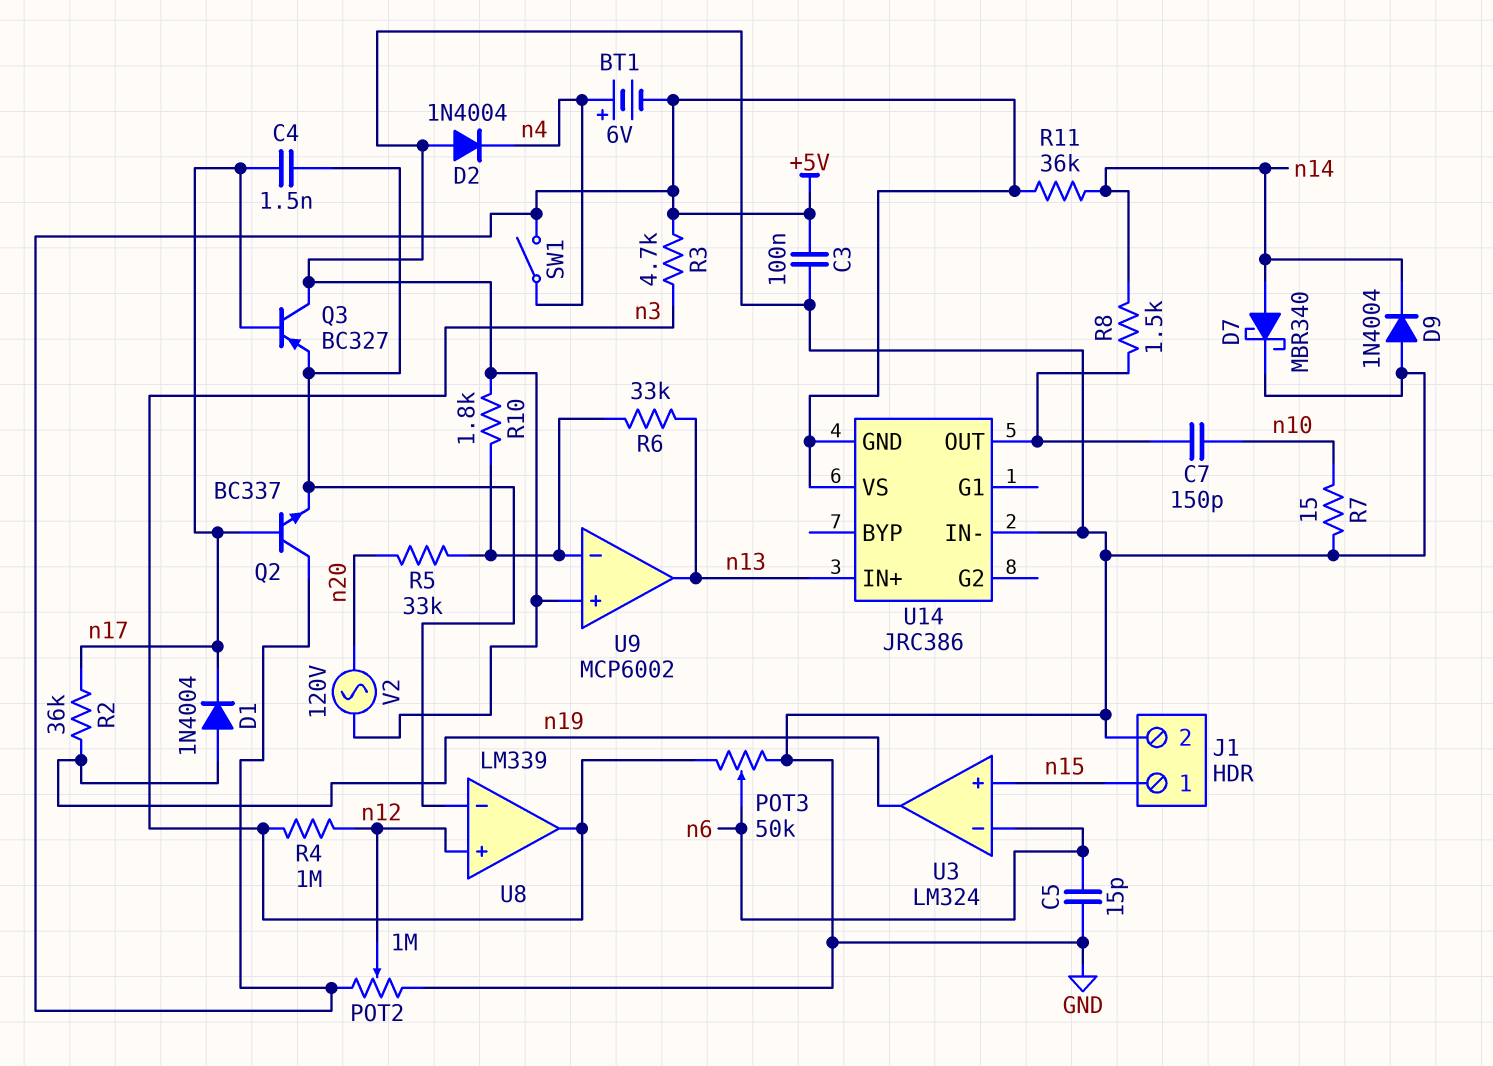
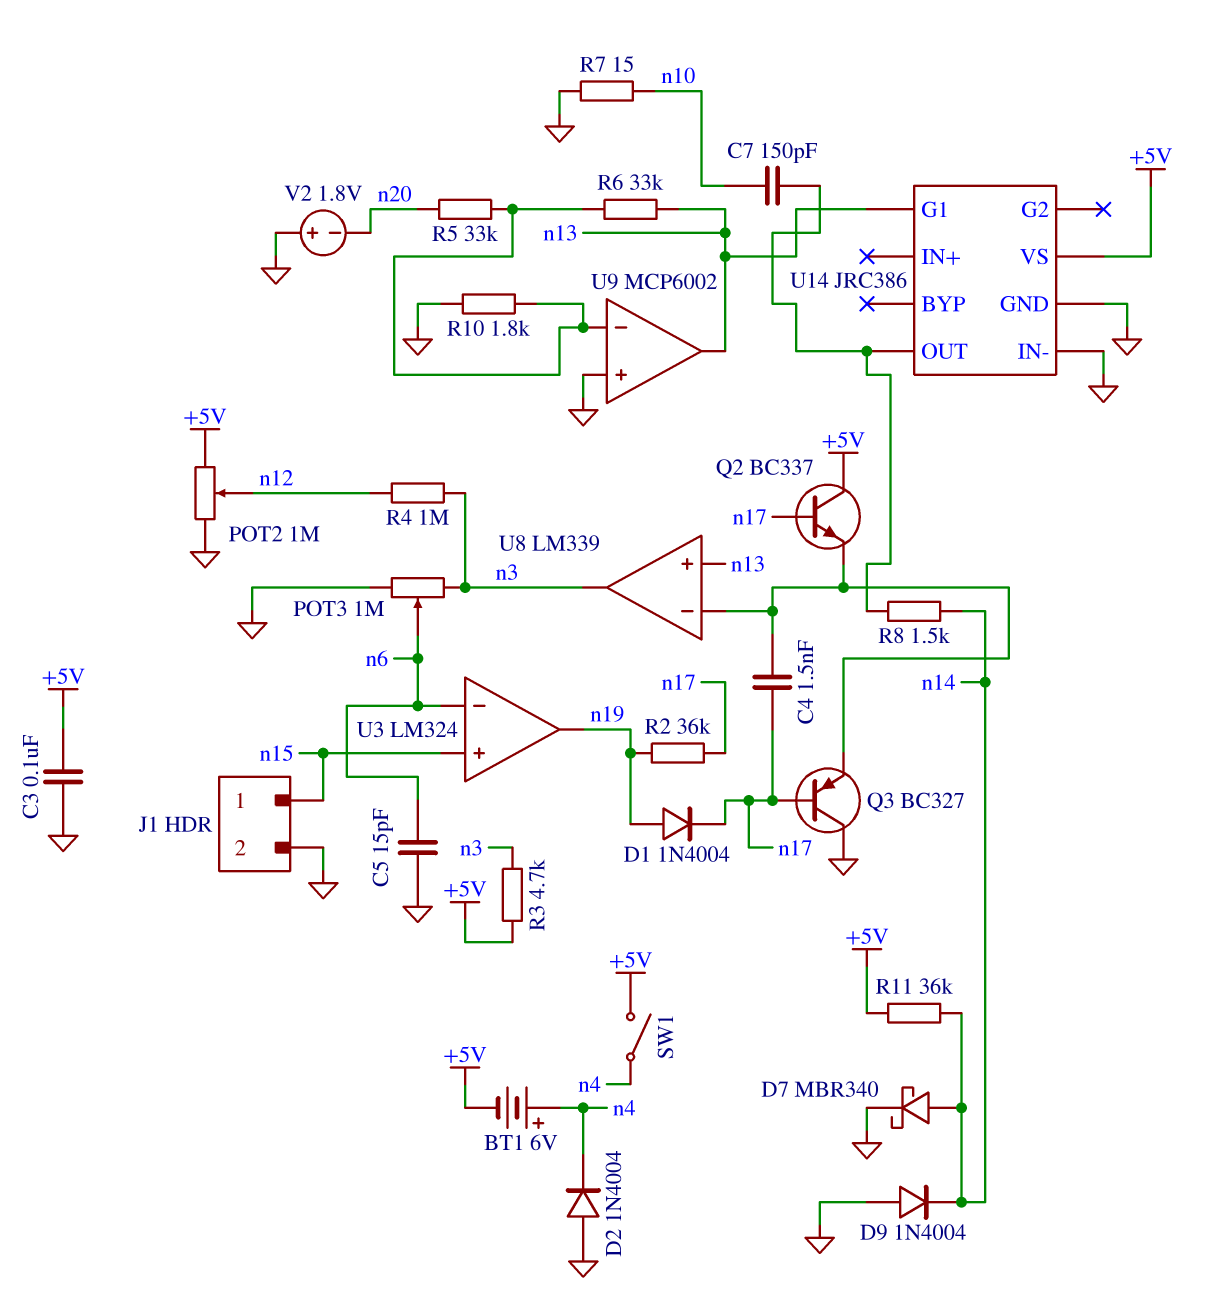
POT3: 50k (GND, n3, wiper n6) -> 1M (GND, n3, wiper n6)
U8 pin in+: n12 -> n13
U14 pin G1: none -> n13
U14 pin GND: +5V -> GND
U14 pin IN+: n13 -> none
V2: AC 120V (GND, n20) -> 1.8V (plus GND, minus n20)

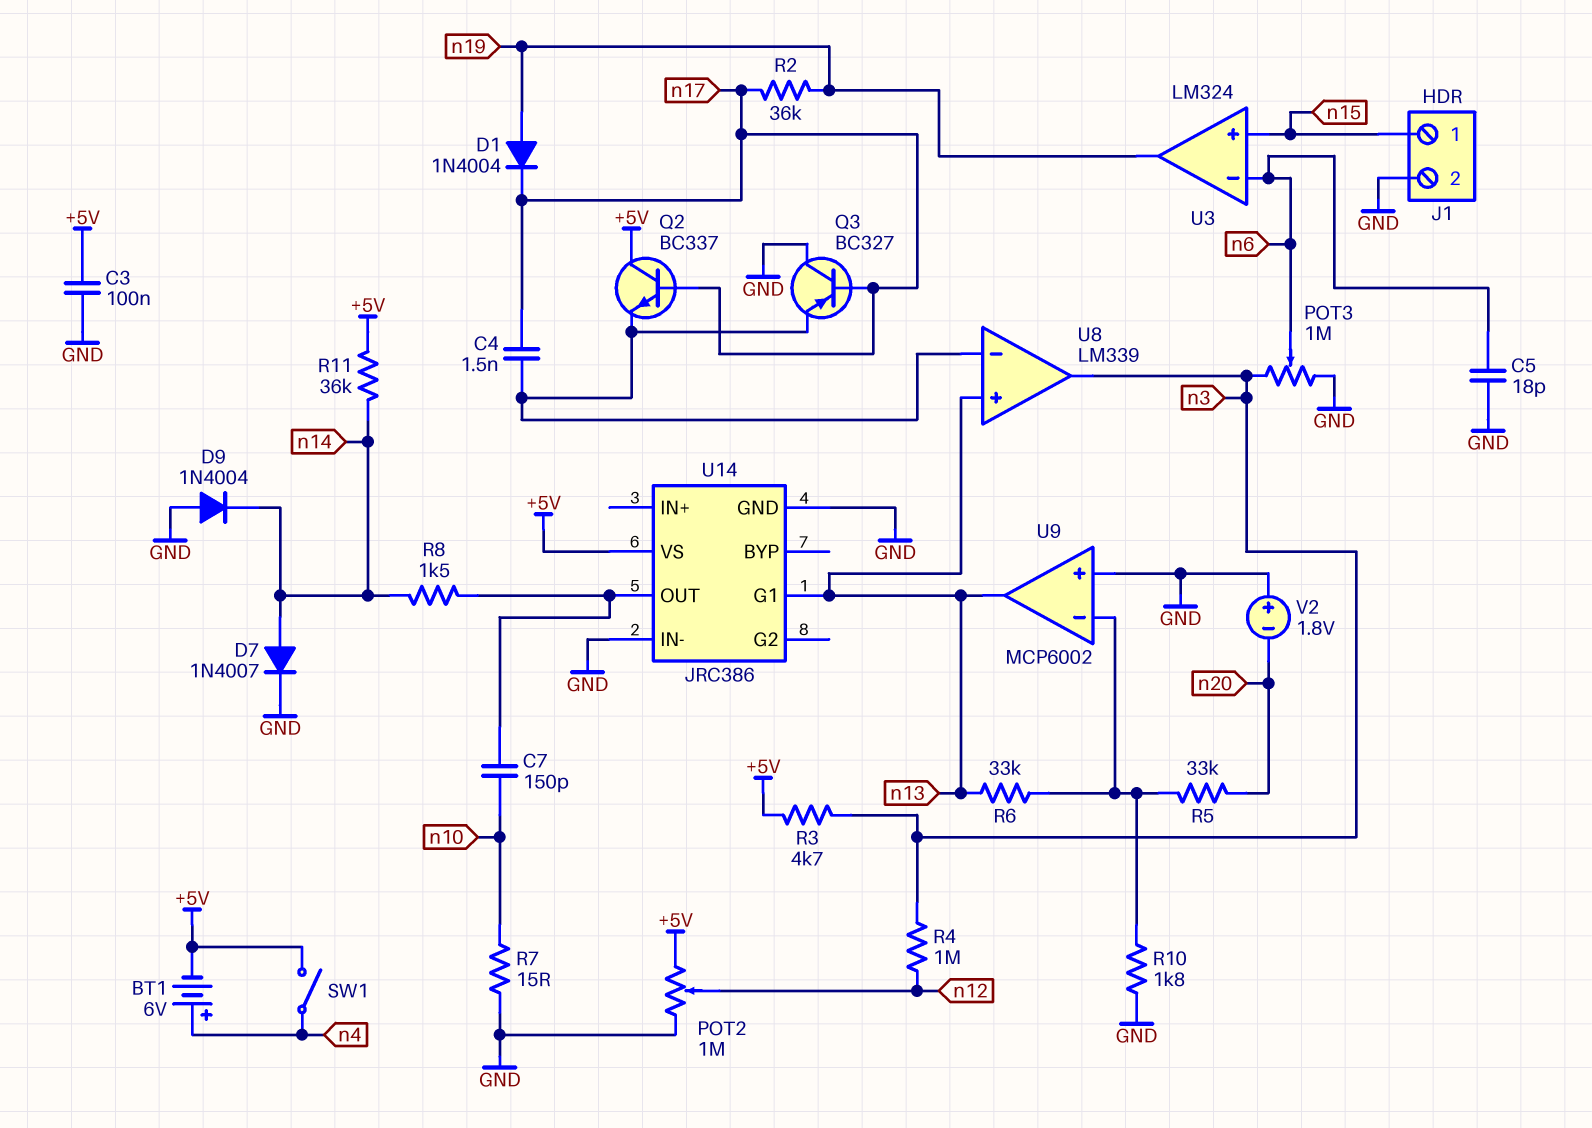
C5: 15pF (GND, n6) -> 18pF (GND, n6)
D2: diode 1N4004 (A GND, K n4) -> none
D7: schottky MBR340 (A n14, K GND) -> diode 1N4007 (A n14, K GND)

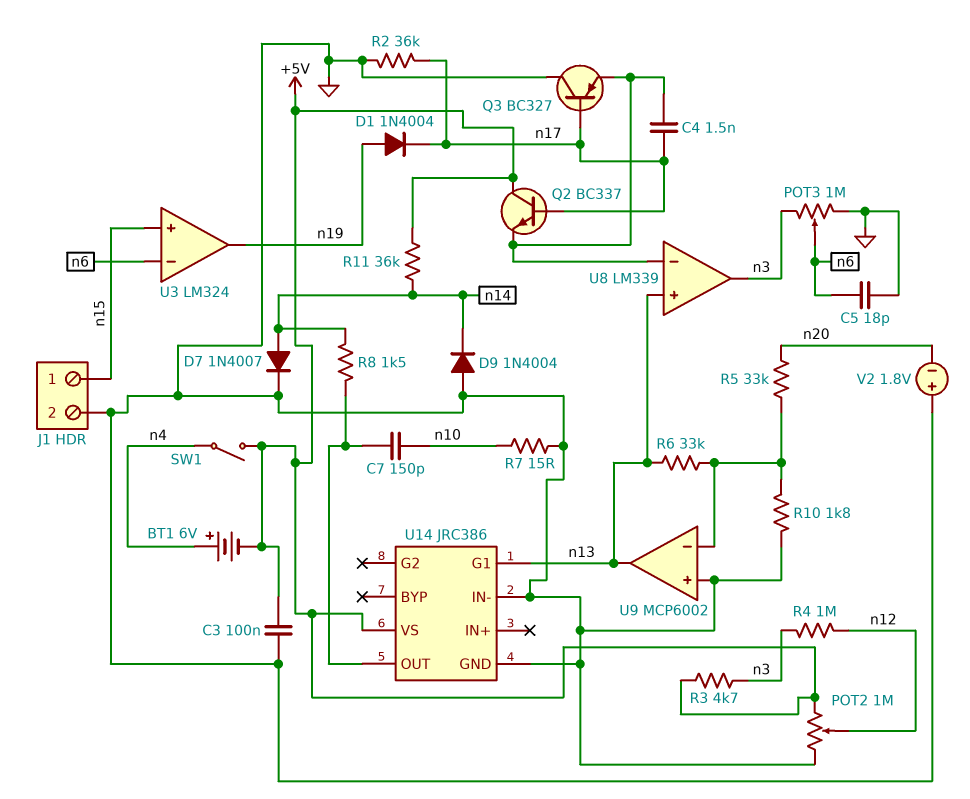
R2: 36k (n17, n19) -> 36k (GND, n17)

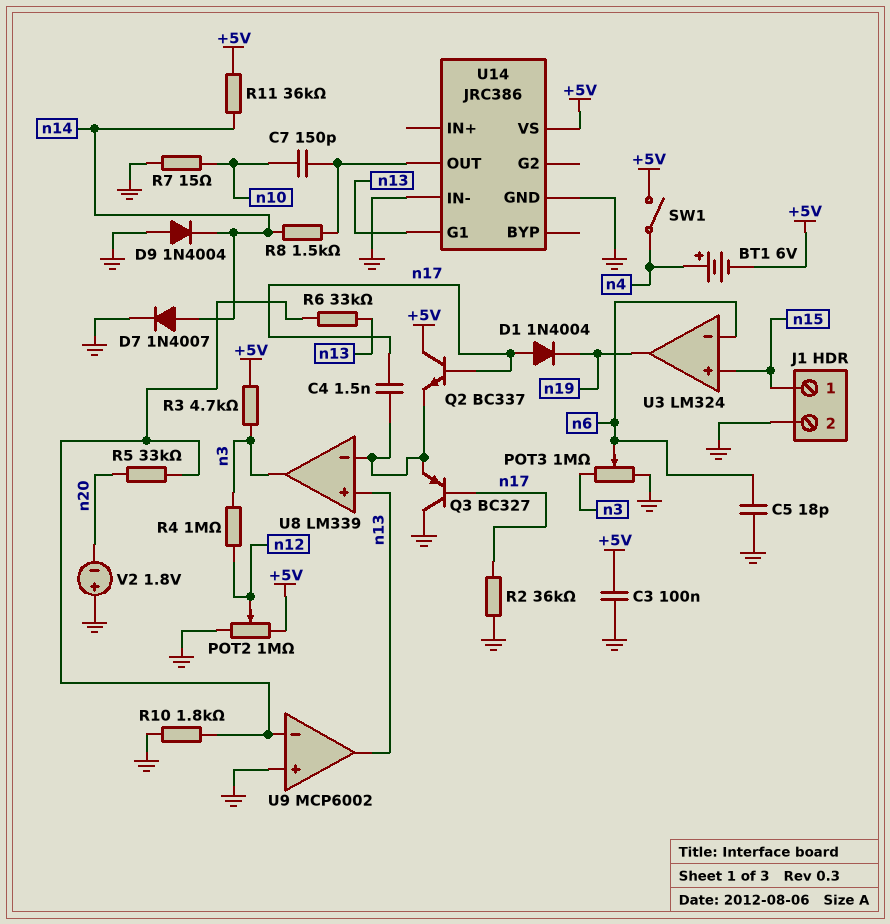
D1: diode 1N4004 (A n19, K n17) -> diode 1N4004 (A n17, K n19)

